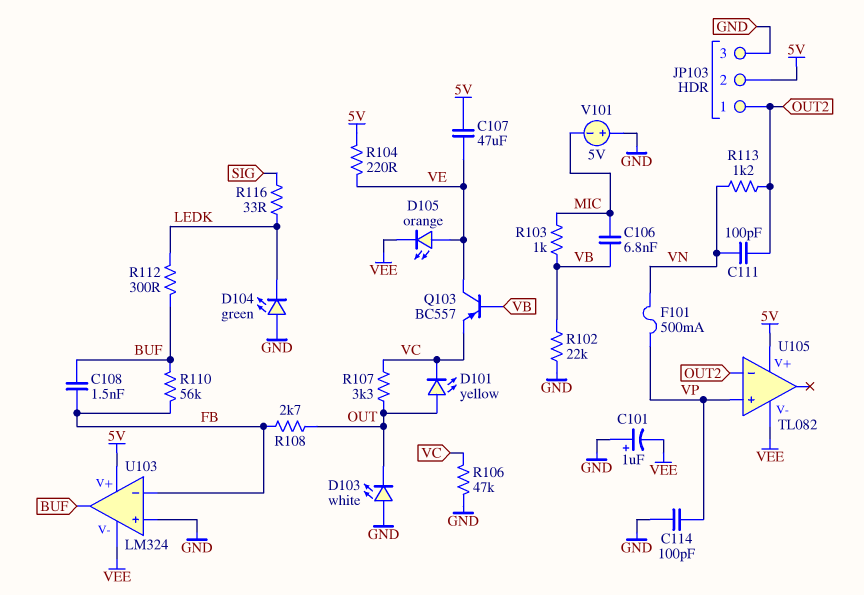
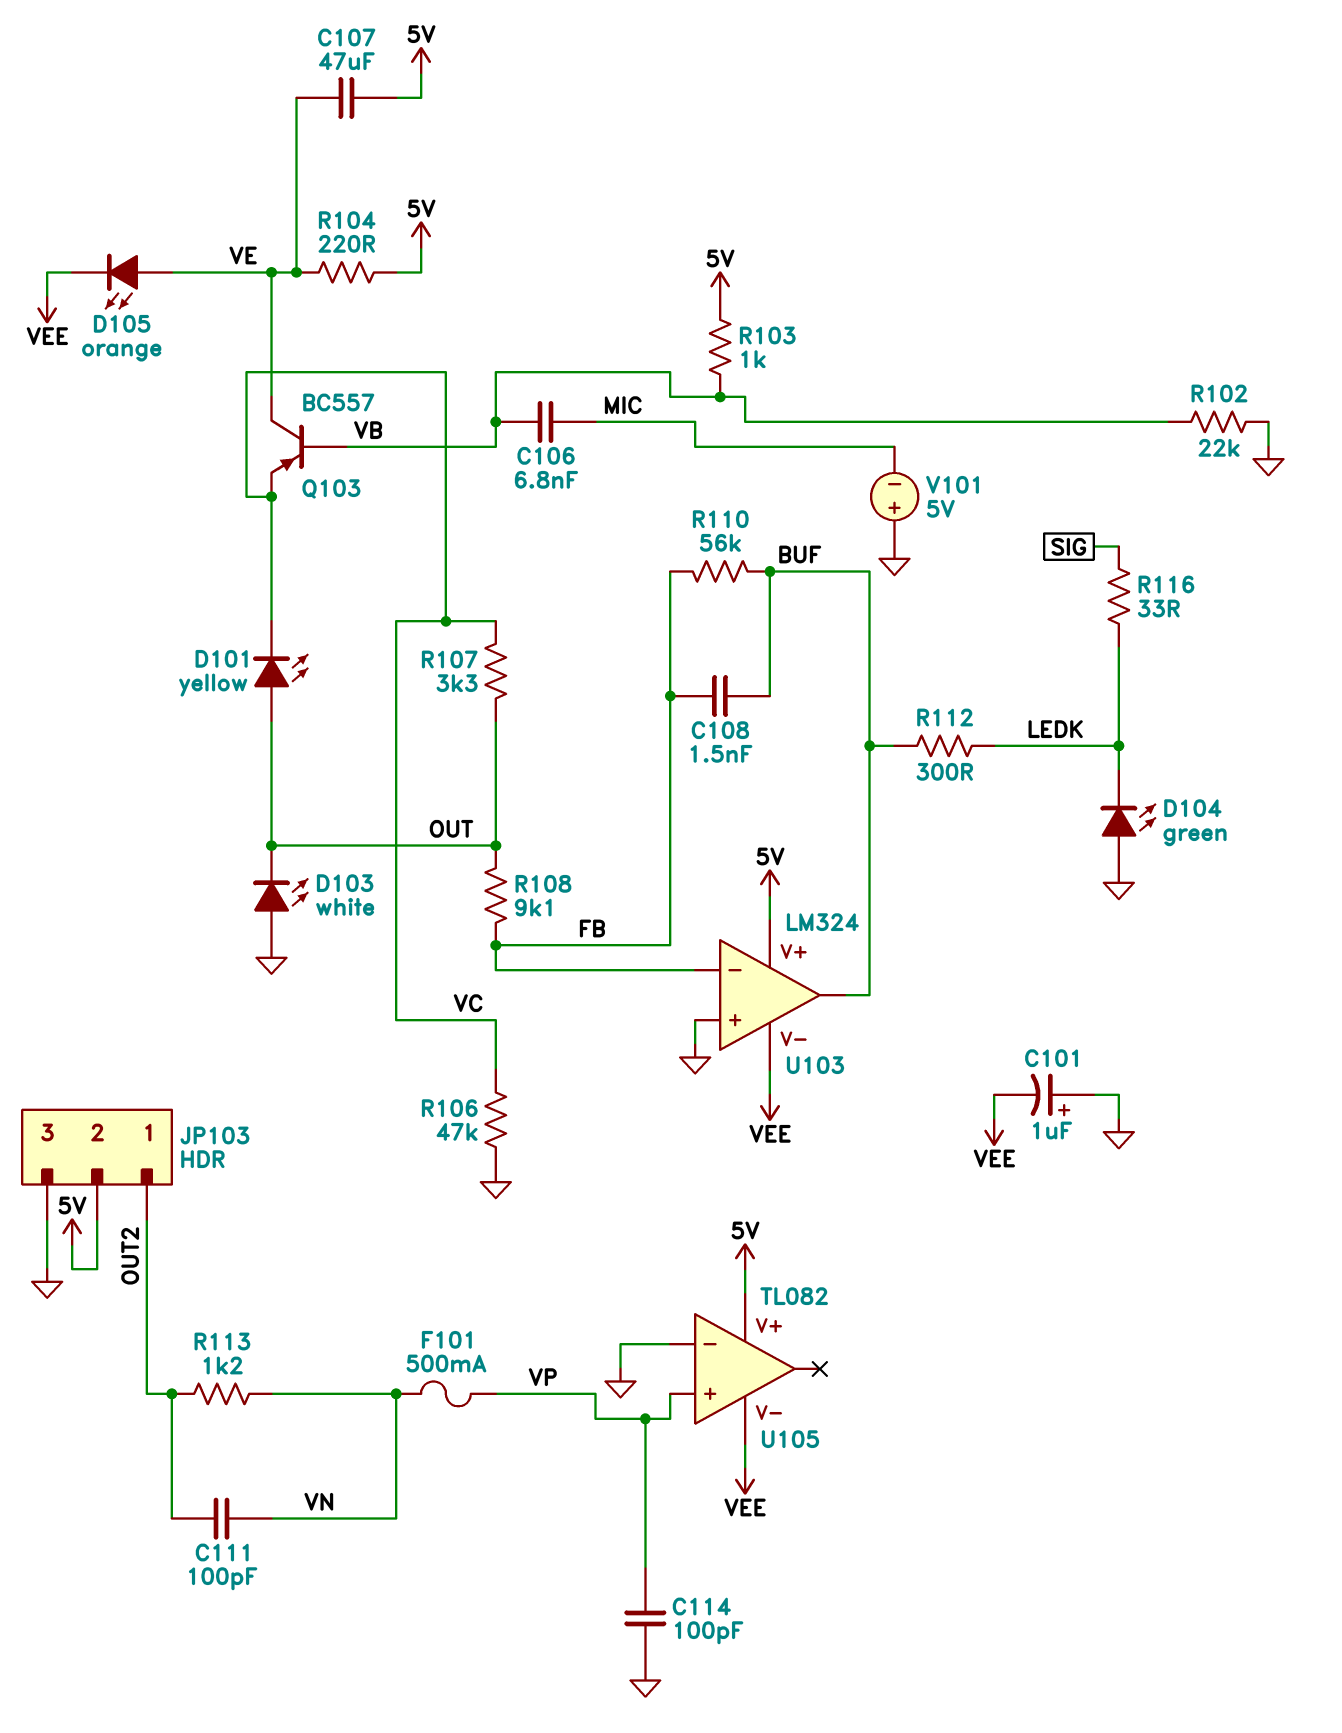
R103: 1k (MIC, VB) -> 1k (5V, VB)
R108: 2.7k (FB, OUT) -> 9.1k (FB, OUT)
U105 pin in-: OUT2 -> GND

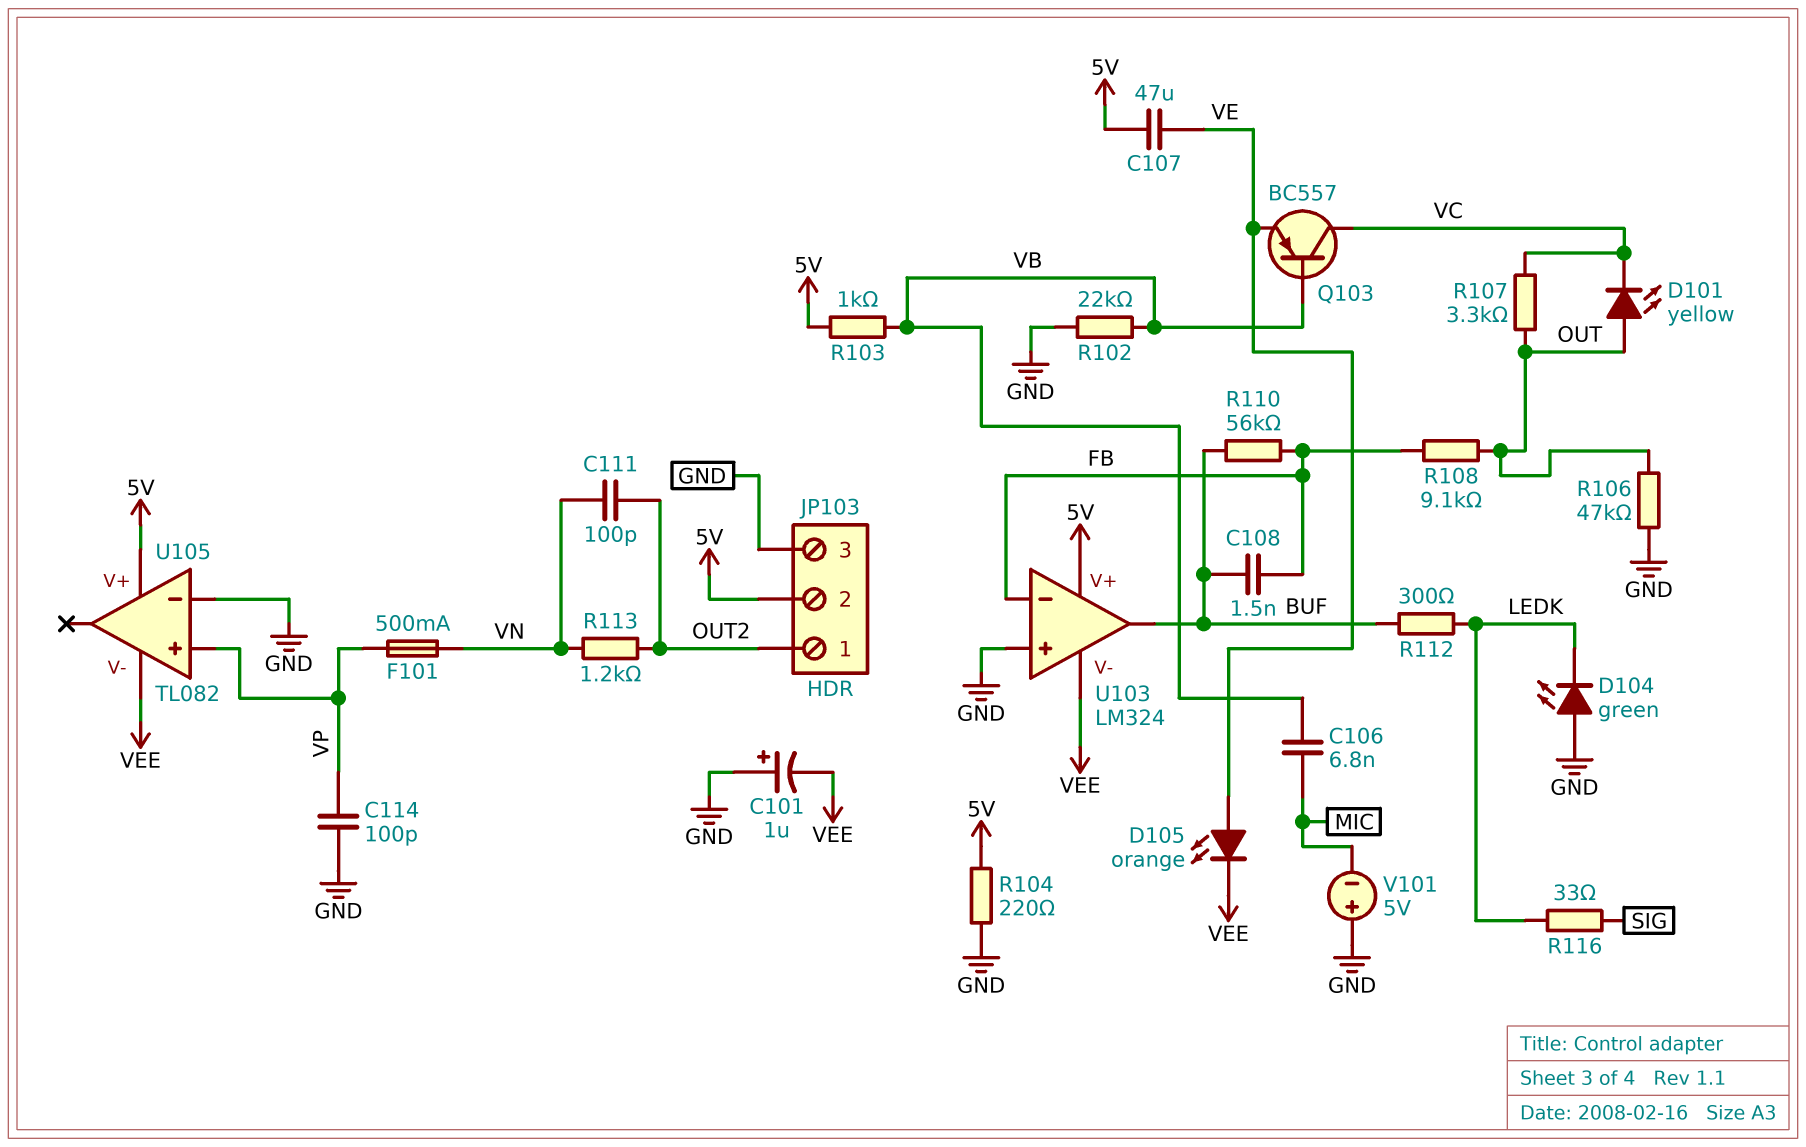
D103: LED white (A GND, K OUT) -> none
Q103: PNP BC557 (B VB, C VE, E VC) -> PNP BC557 (B VB, C VC, E VE)
R104: 220 (5V, VE) -> 220 (5V, GND)
R106: 47k (GND, VC) -> 47k (GND, OUT)

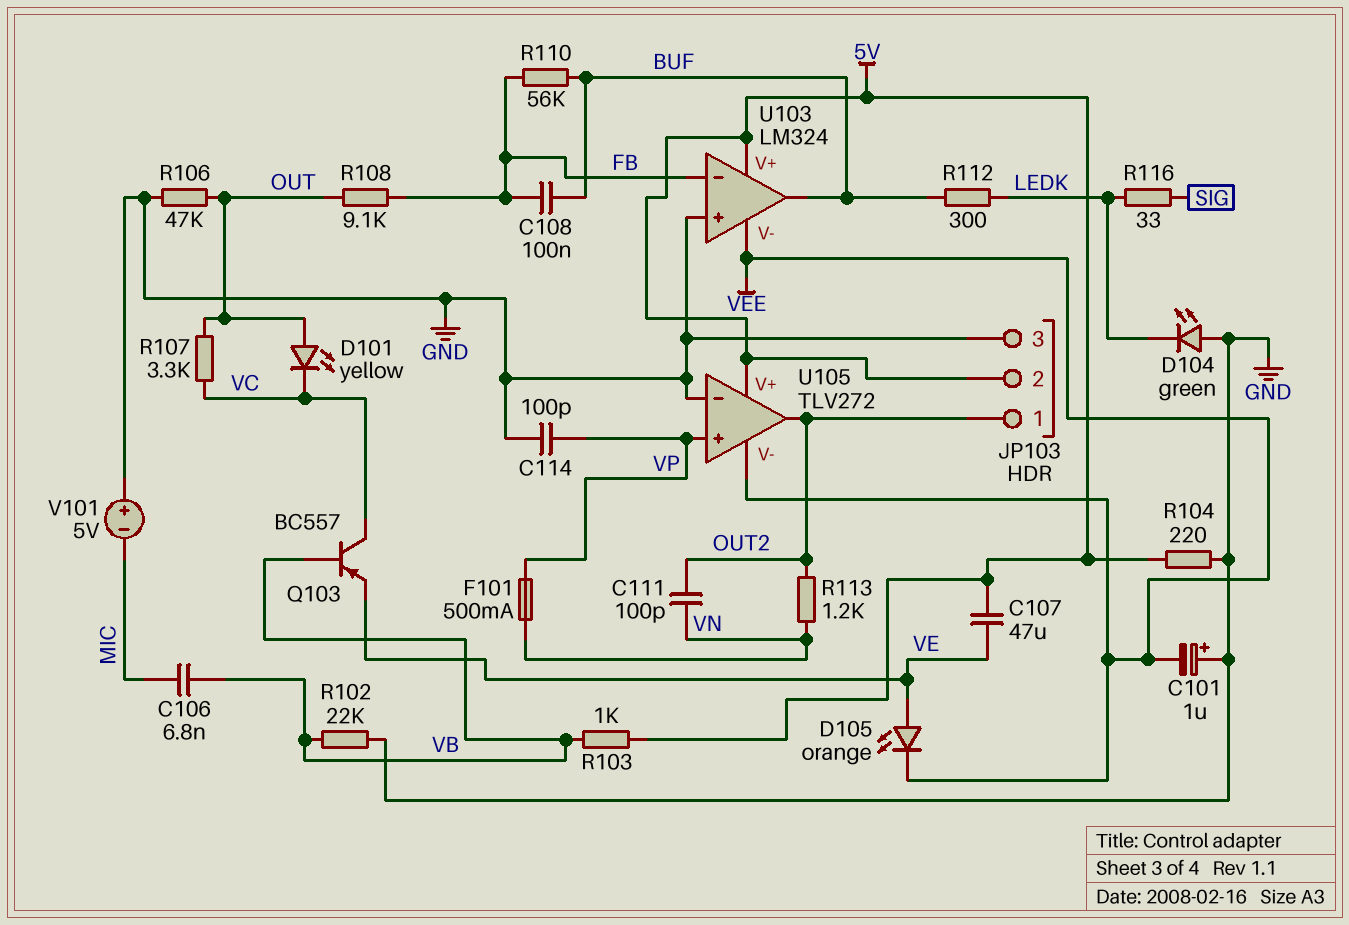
C108: 1.5nF (BUF, FB) -> 100nF (BUF, FB)
U105: TL082 -> TLV272
U105 pin out: none -> OUT2

